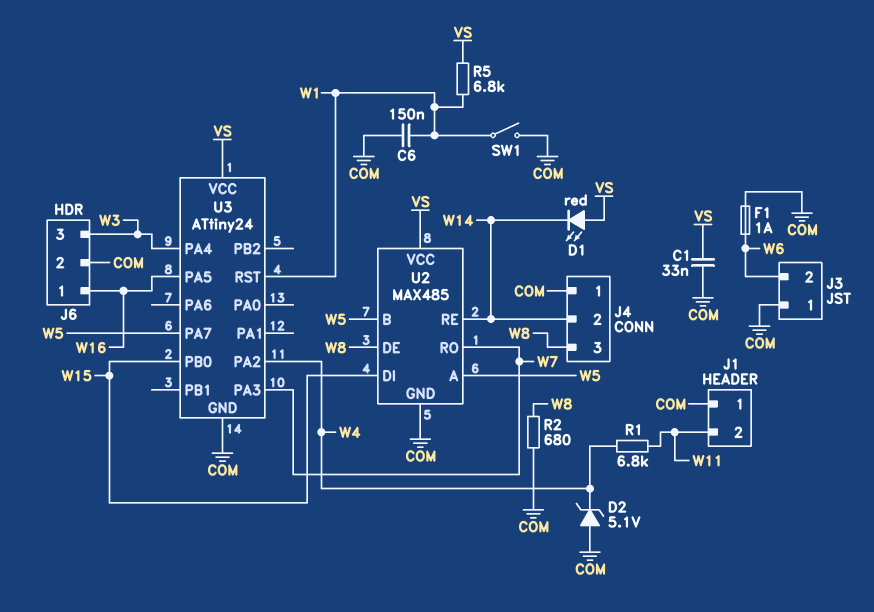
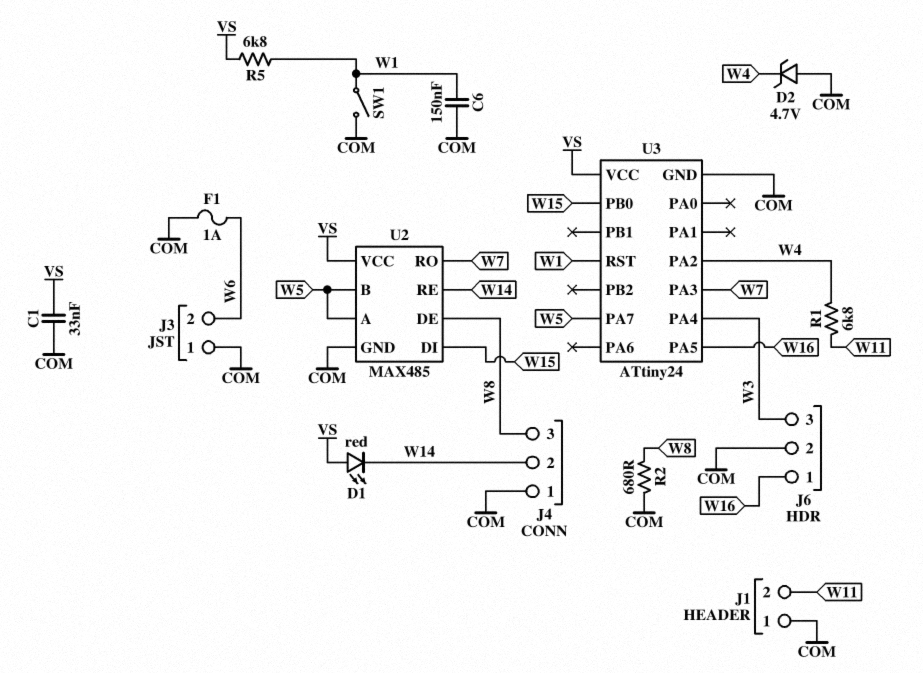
D2: zener 5.1V (A COM, K W4) -> zener 4.7V (A COM, K W4)

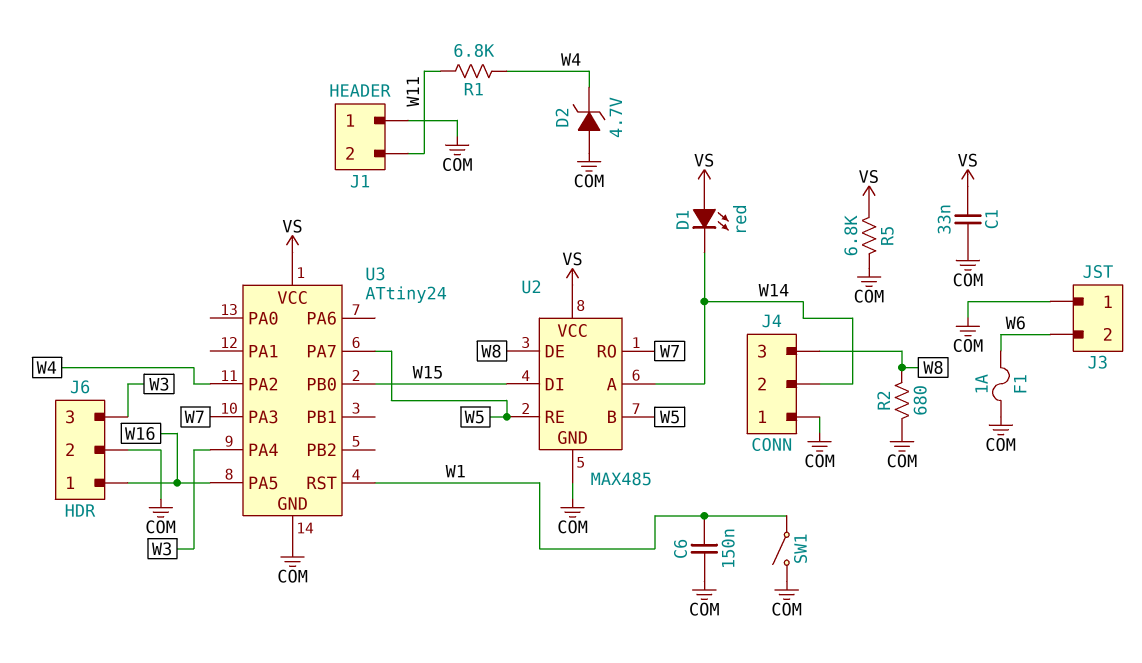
R5: 6.8k (VS, W1) -> 6.8k (COM, VS)
U2 pin A: W5 -> W14
U2 pin RE: W14 -> W5

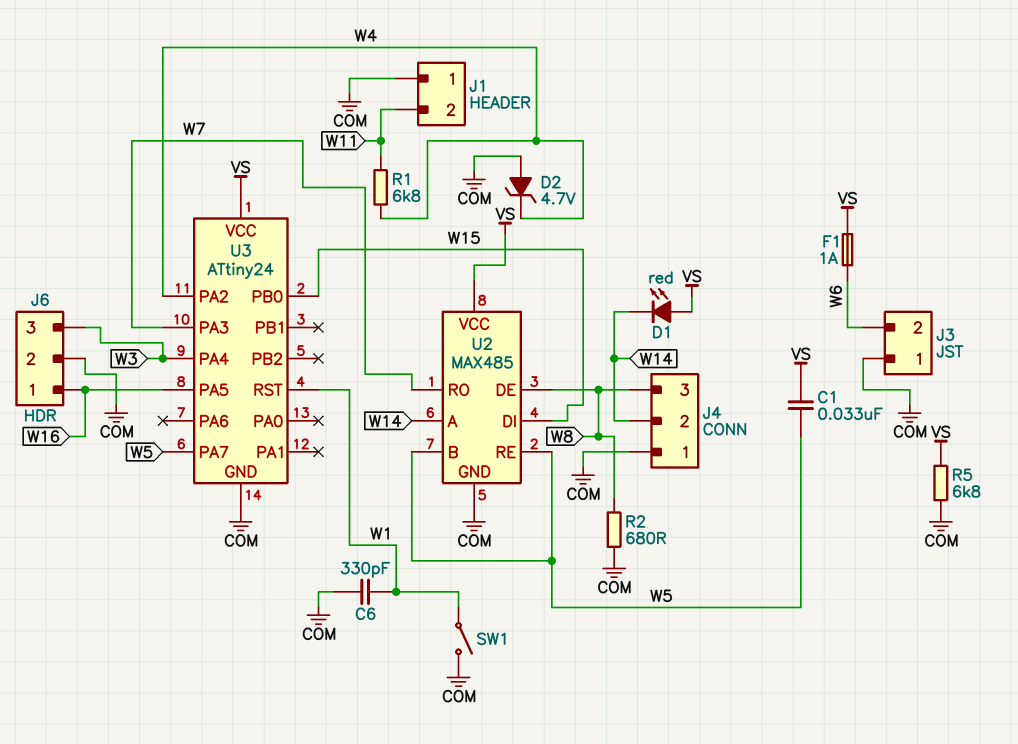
C1: 33nF (COM, VS) -> 33nF (VS, W5)
C6: 150nF (COM, W1) -> 330pF (COM, W1)
F1: 1A (COM, W6) -> 1A (VS, W6)

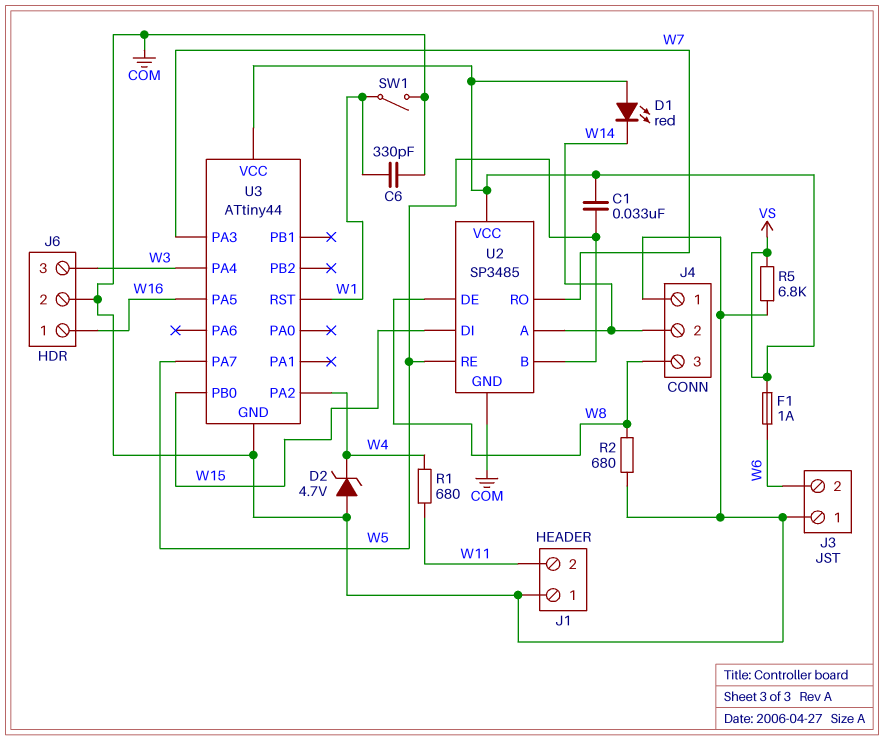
R1: 6.8k (W4, W11) -> 680 (W4, W11)
U2: MAX485 -> SP3485
U3: ATtiny24 -> ATtiny44

